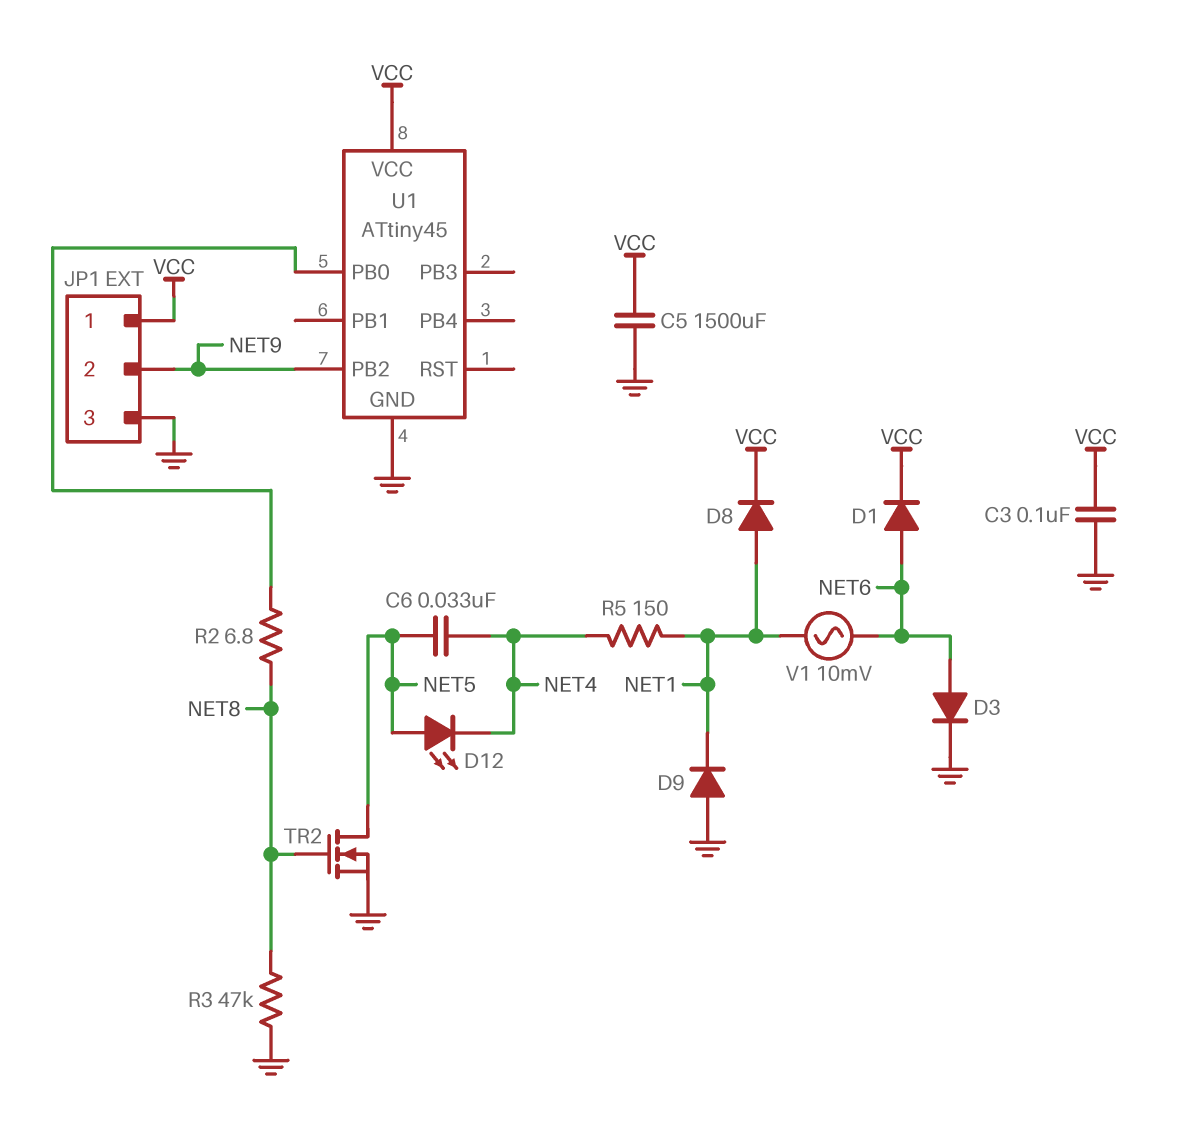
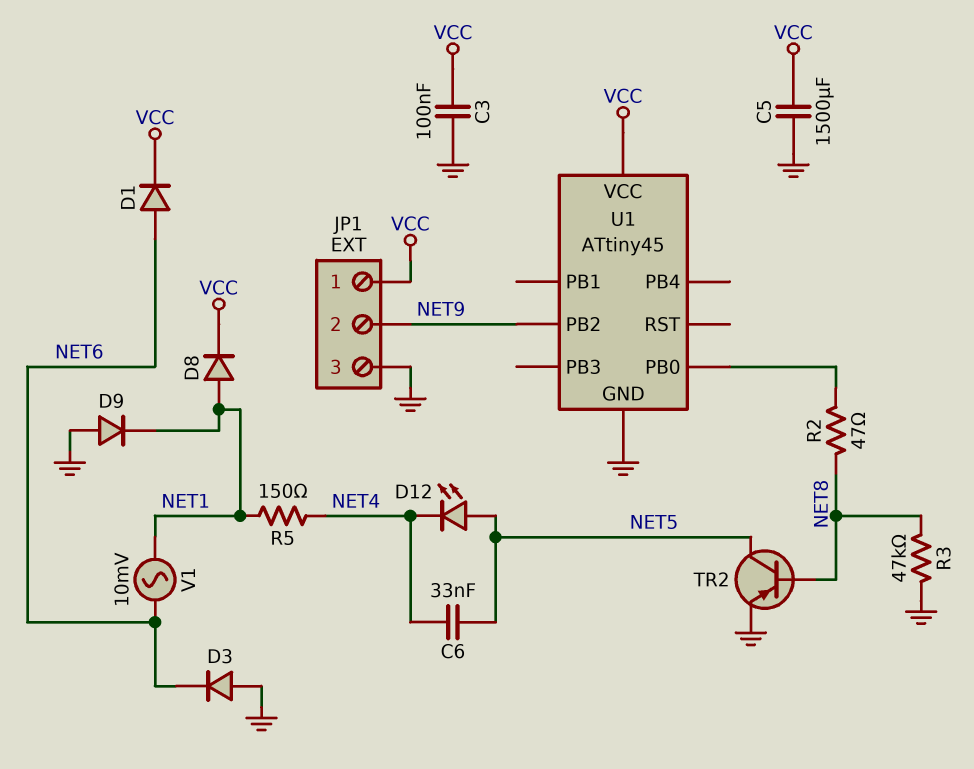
D3: diode (A NET6, K GND) -> diode (A GND, K NET6)
R2: 6.8 (NET8, U1/PB0) -> 47 (NET8, U1/PB0)
TR2: NMOS (G NET8, D NET5, S GND) -> PNP (B NET8, C NET5, E GND)

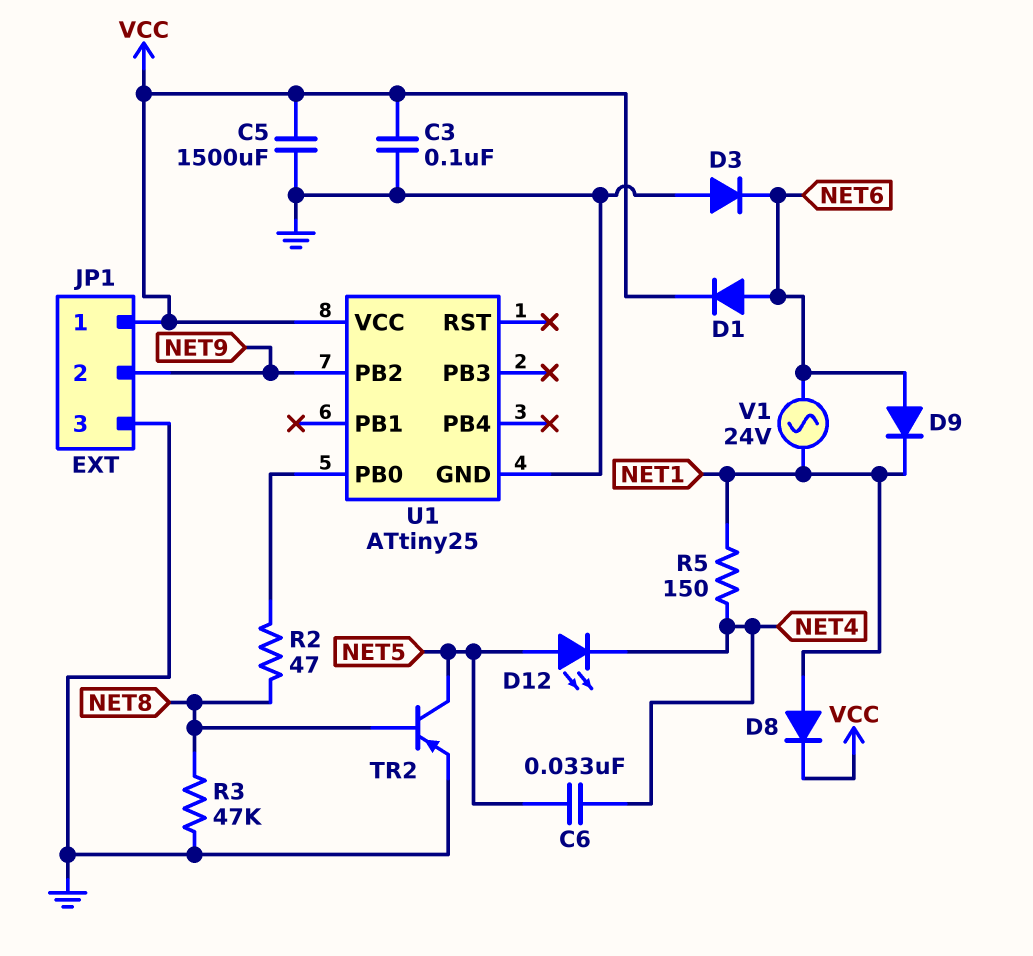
D9: diode (A GND, K NET1) -> diode (A NET6, K NET1)
U1: ATtiny45 -> ATtiny25
V1: AC 10mV (NET1, NET6) -> AC 24V (NET1, NET6)

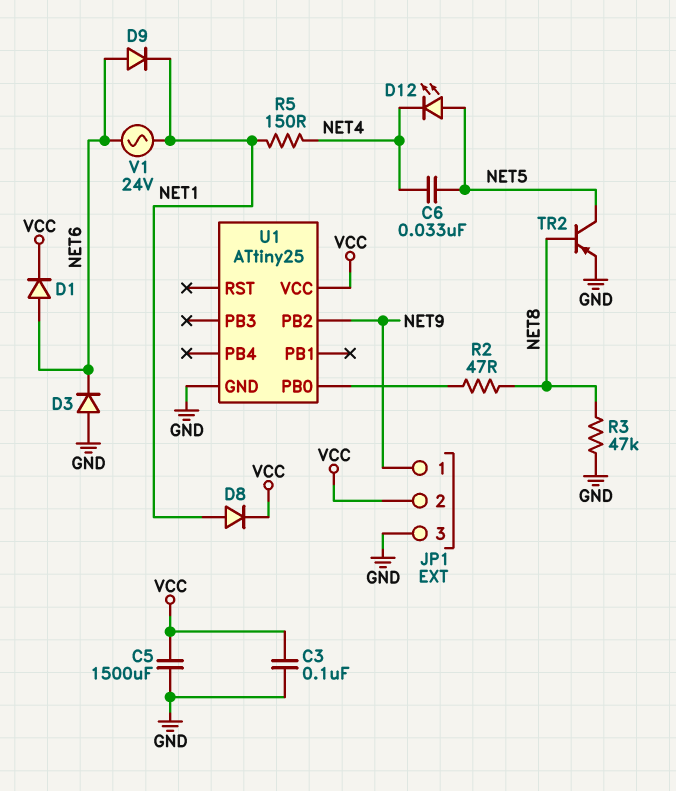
JP1 pin 1: VCC -> NET9
JP1 pin 2: NET9 -> VCC

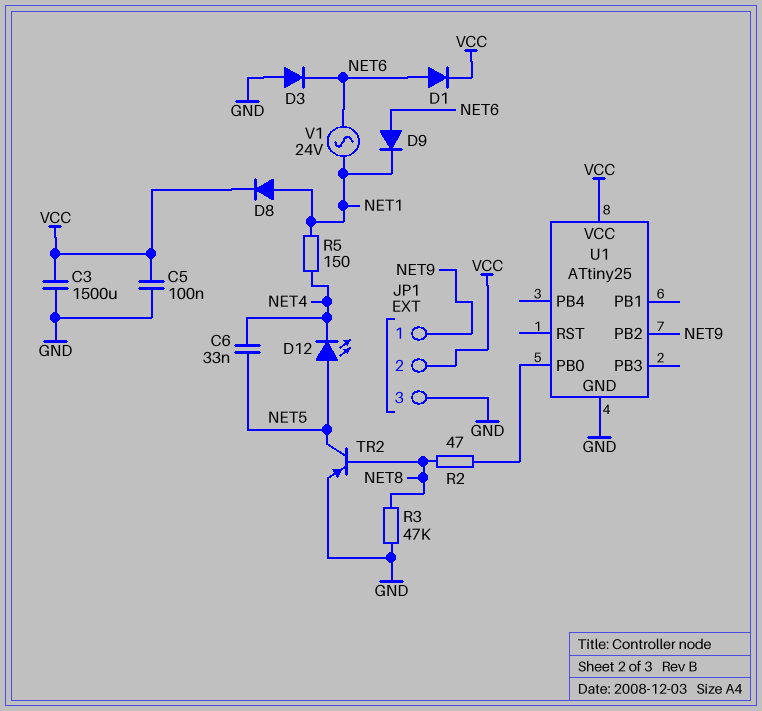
C3: 100nF (GND, VCC) -> 1500uF (GND, VCC)
C5: 1500uF (GND, VCC) -> 100nF (GND, VCC)

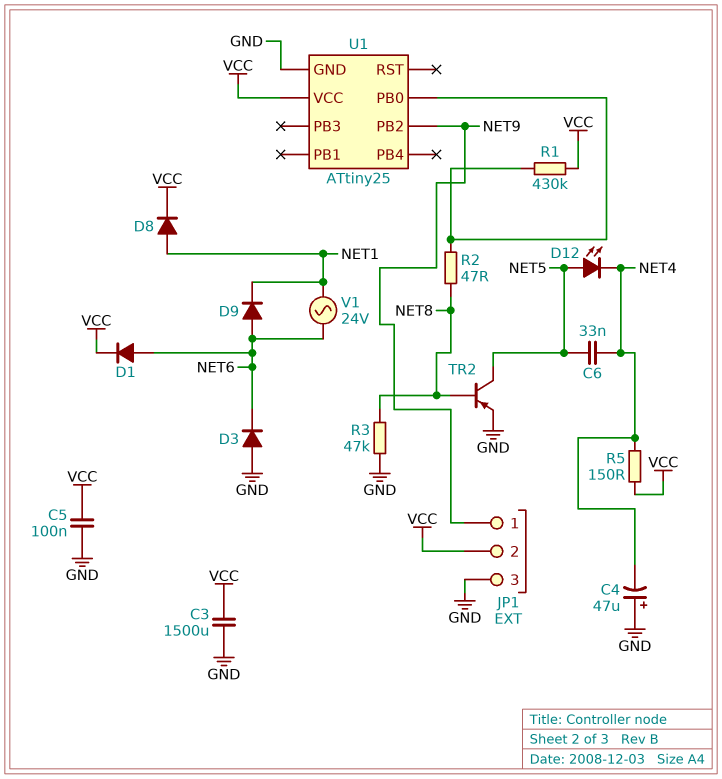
C4: none -> 47uF (plus GND, minus NET4)
R1: none -> 430k (U1/PB0, VCC)
R5: 150 (NET1, NET4) -> 150 (NET4, VCC)

